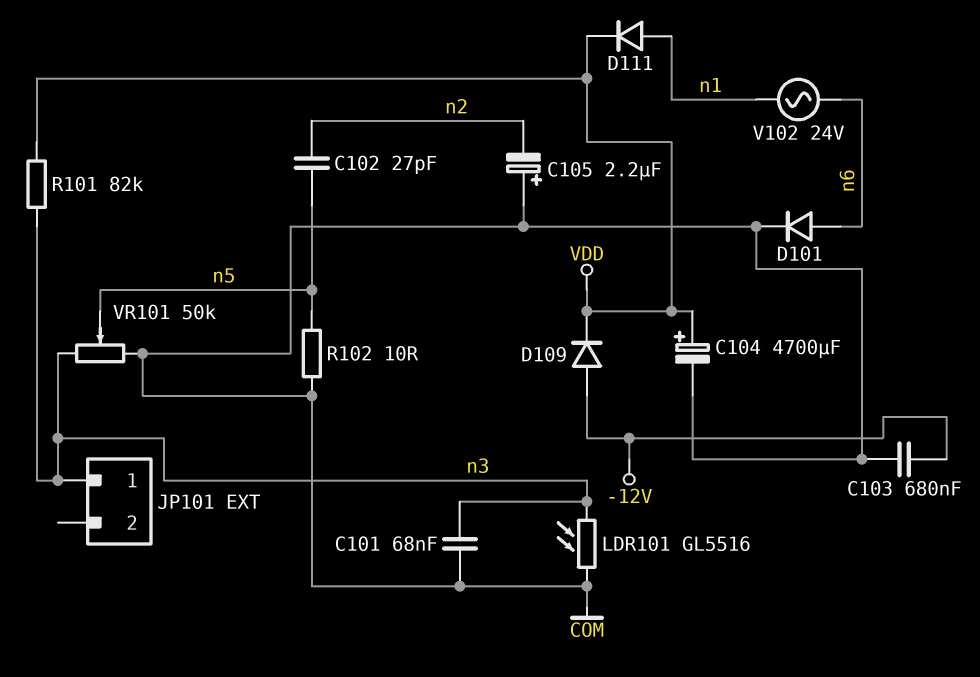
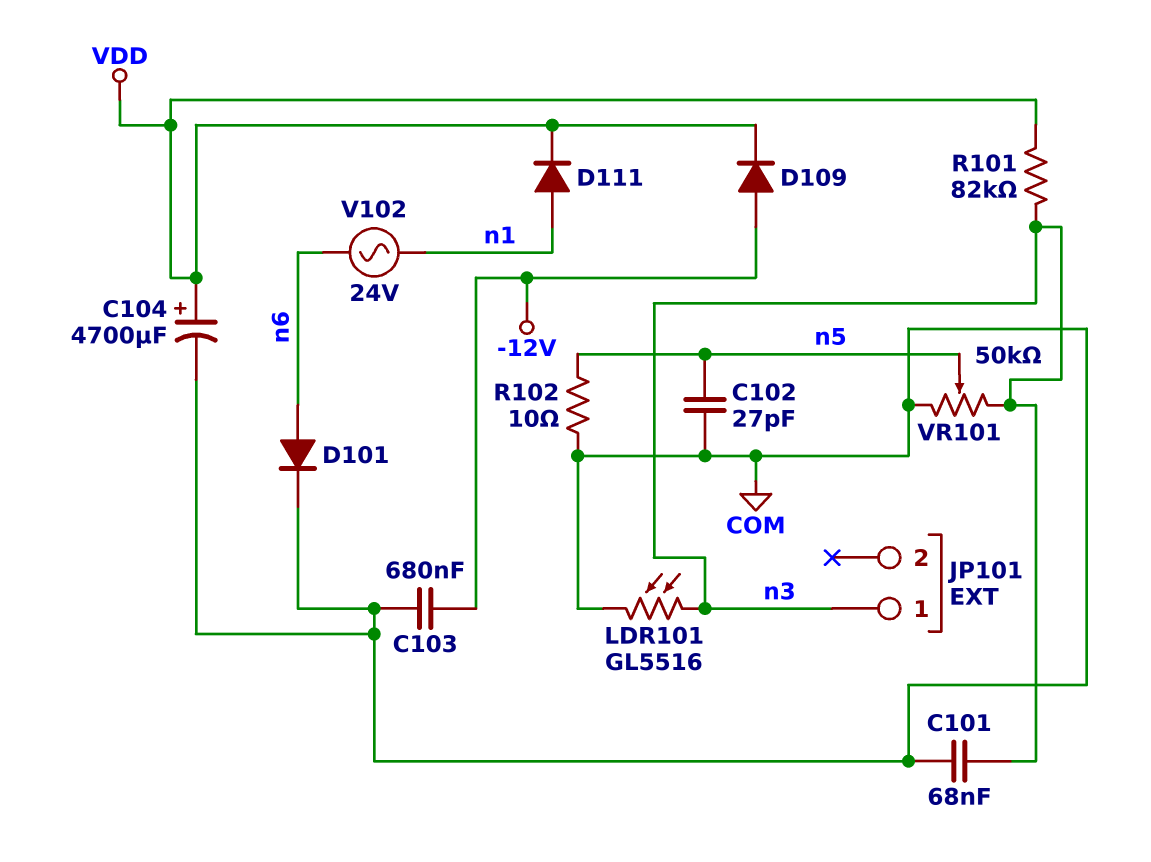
C102: 27pF (n2, n5) -> 27pF (COM, n5)
C105: 2.2uF (plus COM, minus n2) -> none

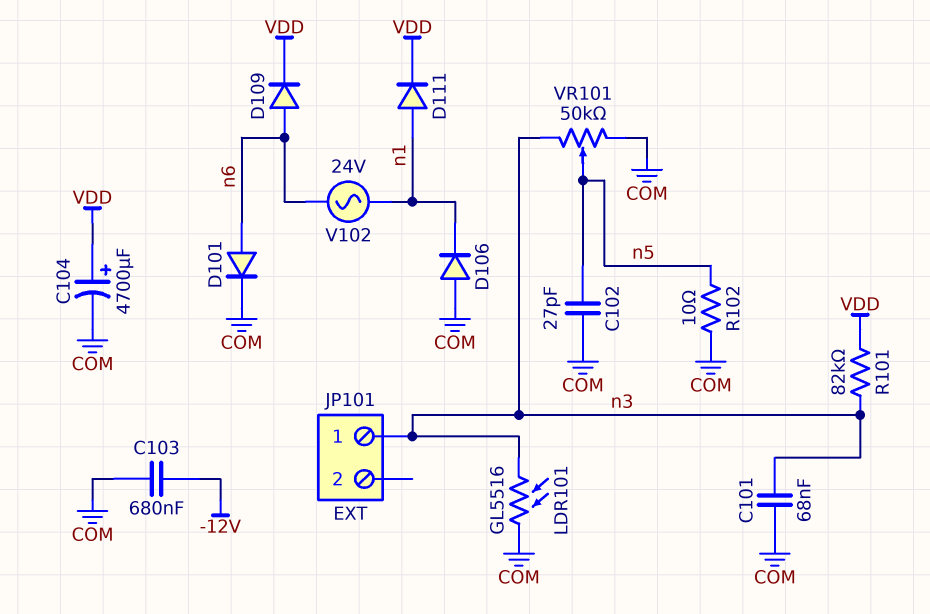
D106: none -> diode (A COM, K n1)
D109: diode (A -12V, K VDD) -> diode (A n6, K VDD)

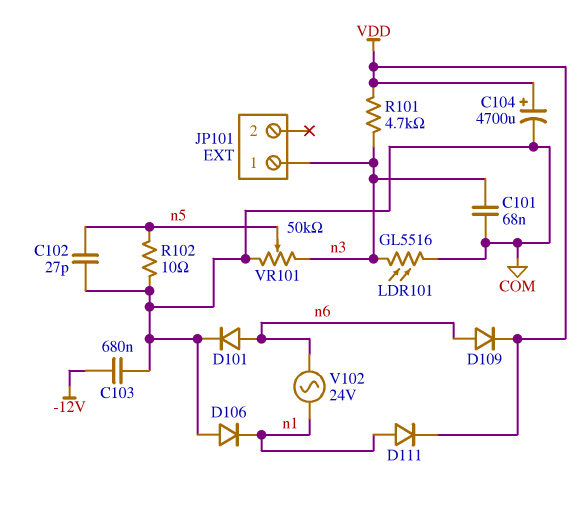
R101: 82k (VDD, n3) -> 4.7k (VDD, n3)

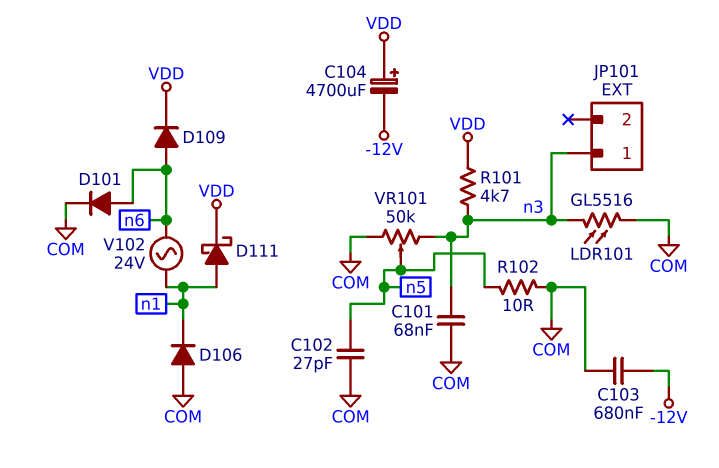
C104: 4700uF (plus VDD, minus COM) -> 4700uF (plus VDD, minus -12V)
D111: diode (A n1, K VDD) -> schottky (A n1, K VDD)

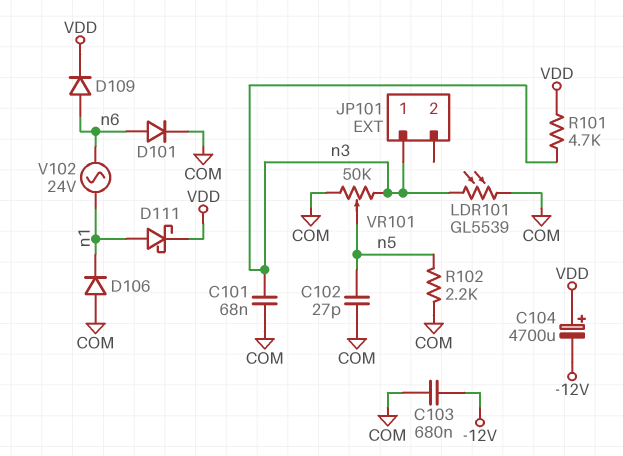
LDR101: GL5516 (COM, n3) -> GL5539 (COM, n3)
R102: 10 (COM, n5) -> 2.2k (COM, n5)

